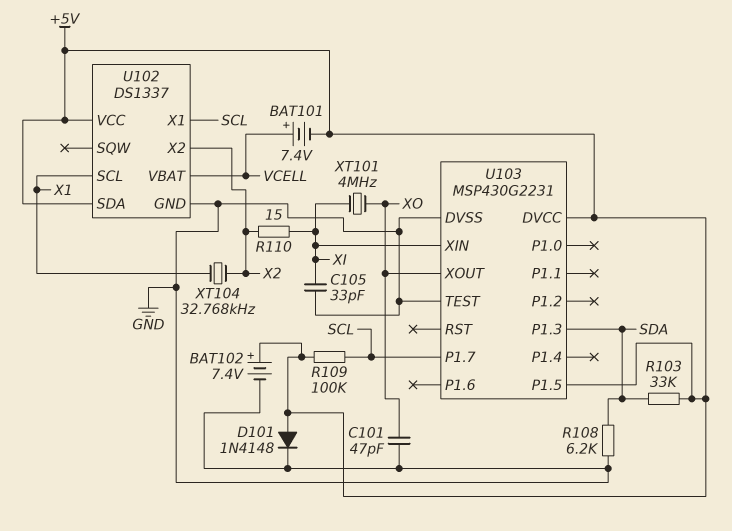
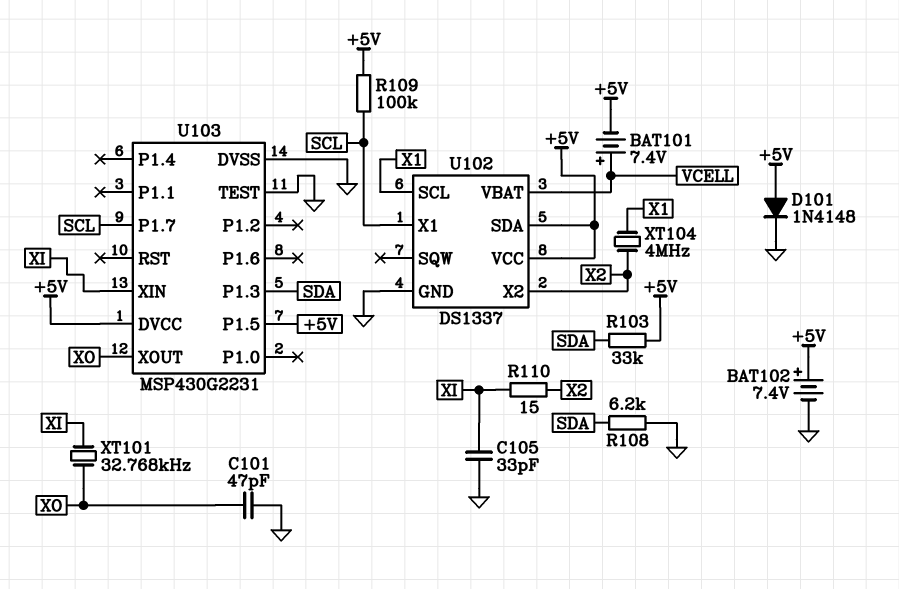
XT101: 4MHz (XI, XO) -> 32.768kHz (XI, XO)
XT104: 32.768kHz (X1, X2) -> 4MHz (X1, X2)

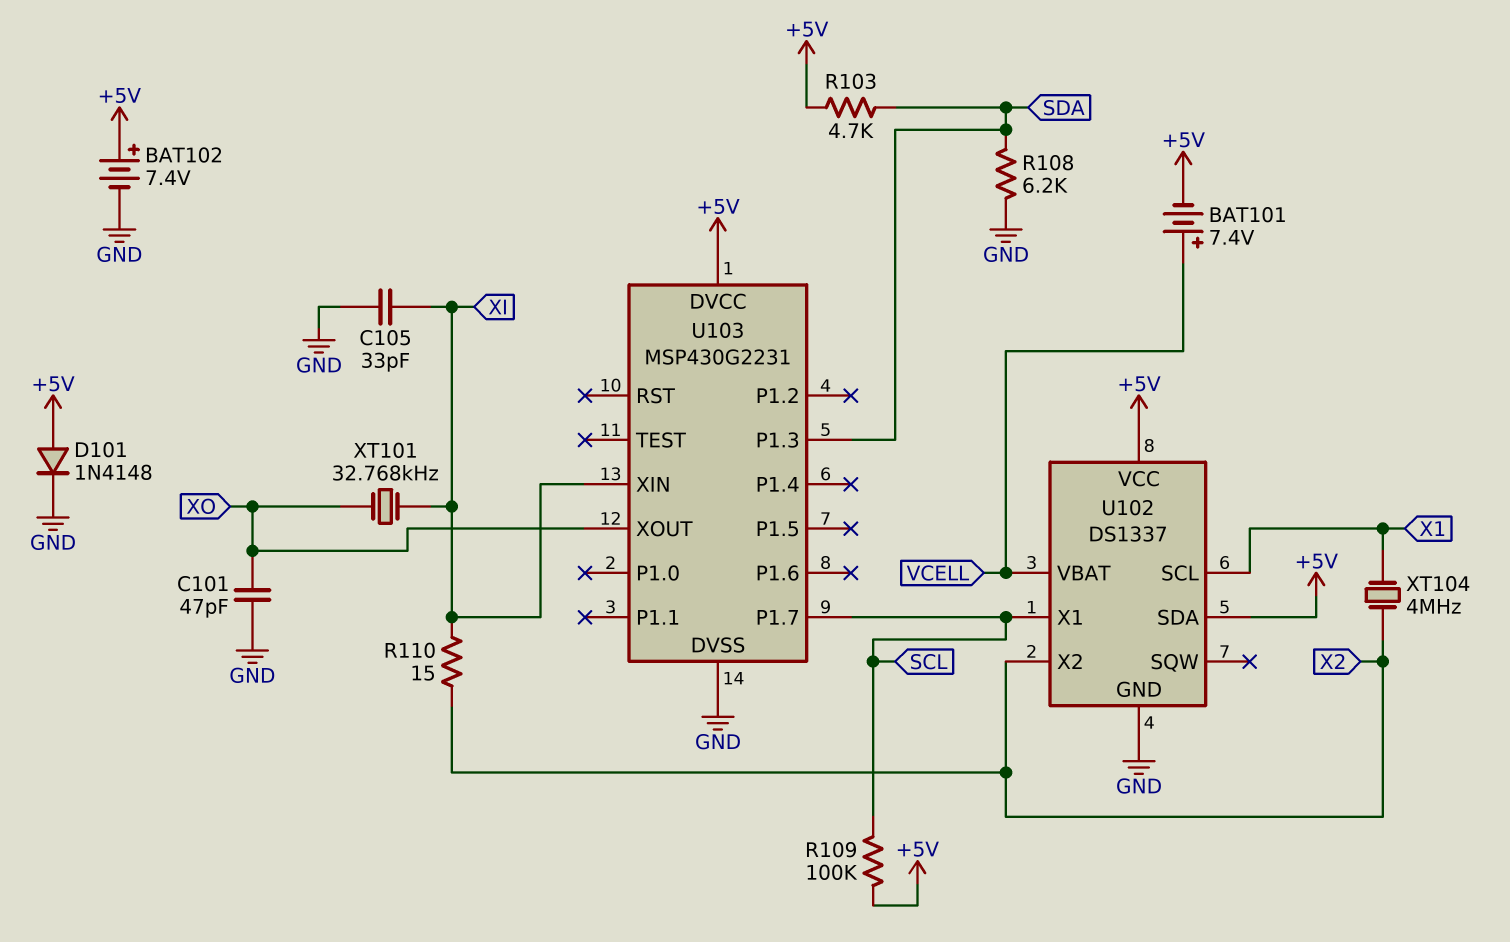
R103: 33k (+5V, SDA) -> 4.7k (+5V, SDA)
U103 pin P1.5: +5V -> none
U103 pin TEST: GND -> none

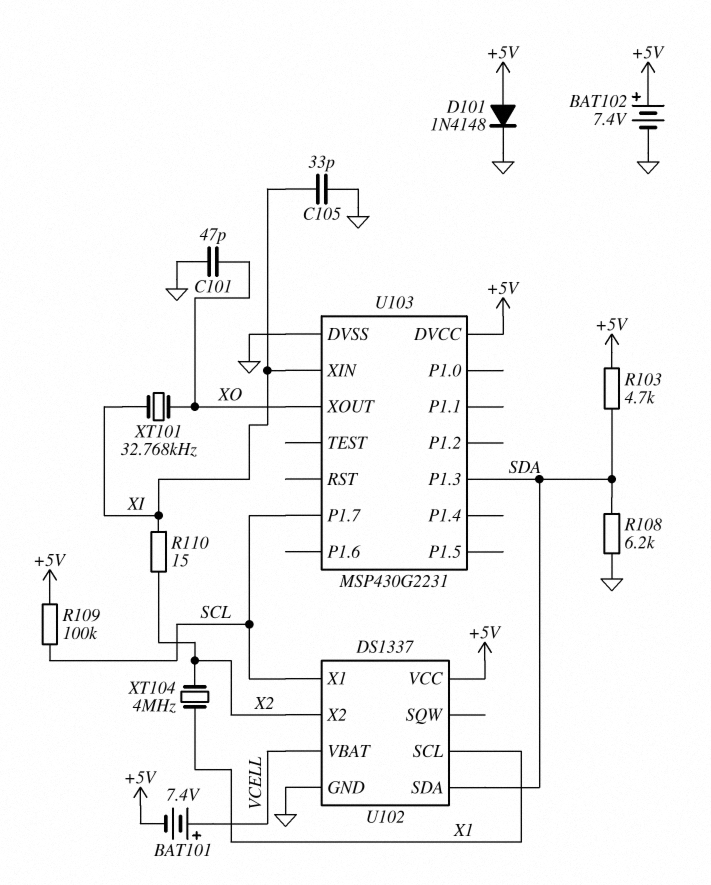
U102 pin SDA: +5V -> SDA

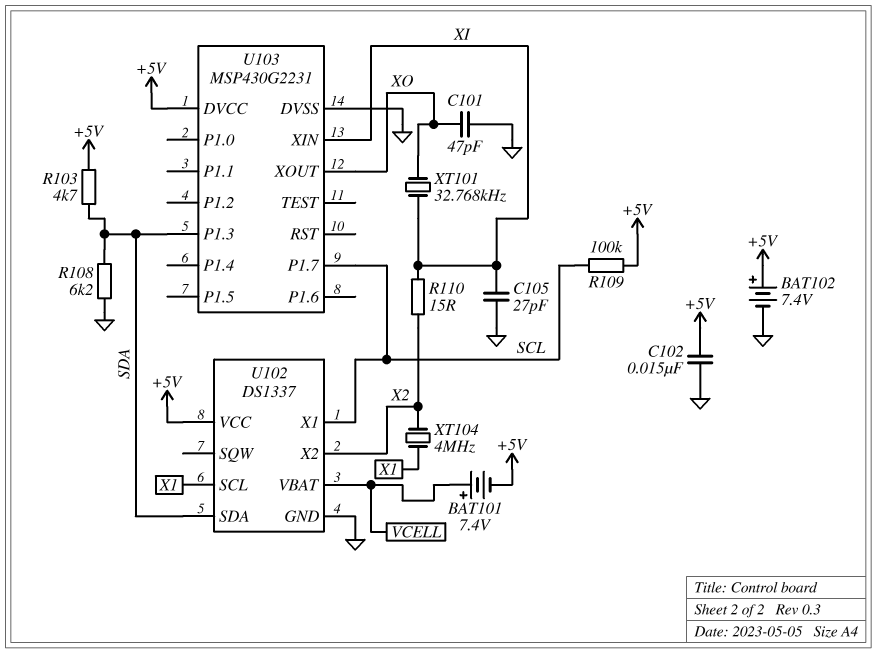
C102: none -> 15nF (+5V, GND)
C105: 33pF (GND, XI) -> 27pF (GND, XI)
D101: diode 1N4148 (A +5V, K GND) -> none

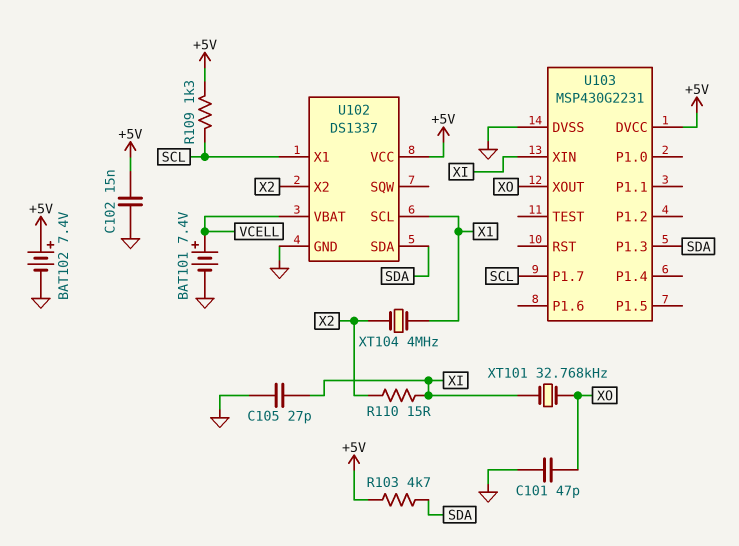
BAT101: 7.4V (plus VCELL, minus +5V) -> 7.4V (plus VCELL, minus GND)
R108: 6.2k (GND, SDA) -> none
R109: 100k (+5V, SCL) -> 1.3k (+5V, SCL)

